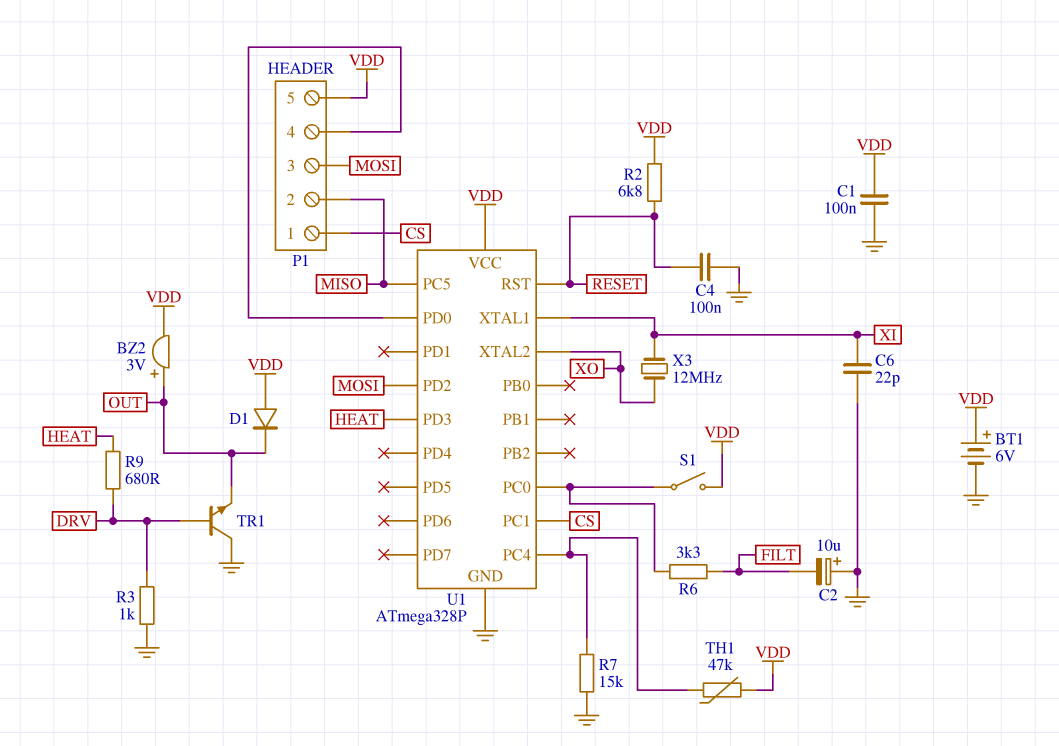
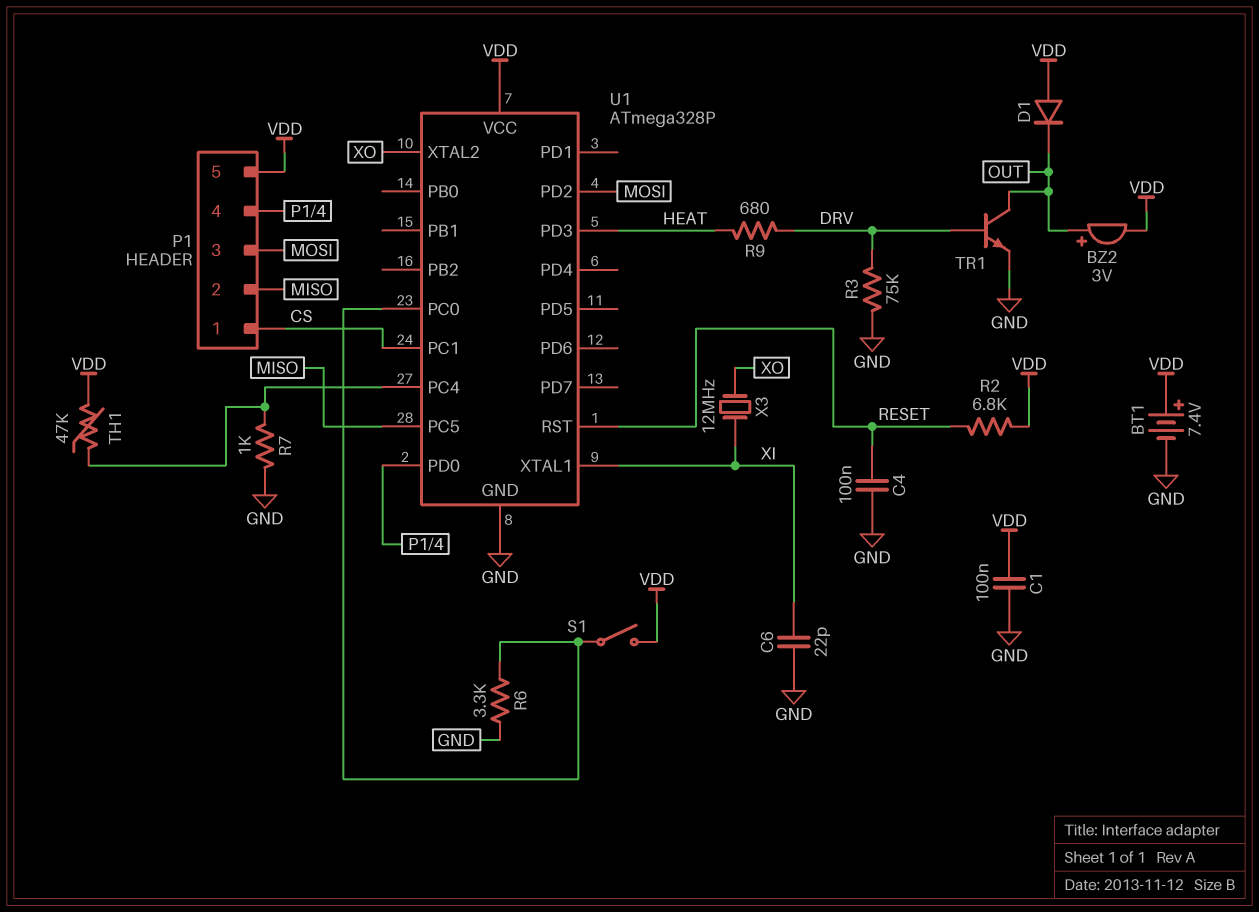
BT1: 6V (plus VDD, minus GND) -> 7.4V (plus VDD, minus GND)
C2: 10uF (plus GND, minus FILT) -> none
R3: 1k (DRV, GND) -> 75k (DRV, GND)
R6: 3.3k (FILT, U1/PC0) -> 3.3k (GND, U1/PC0)
R7: 15k (GND, U1/PC4) -> 1k (GND, U1/PC4)
TR1: NPN (B DRV, C GND, E OUT) -> NPN (B DRV, C OUT, E GND)

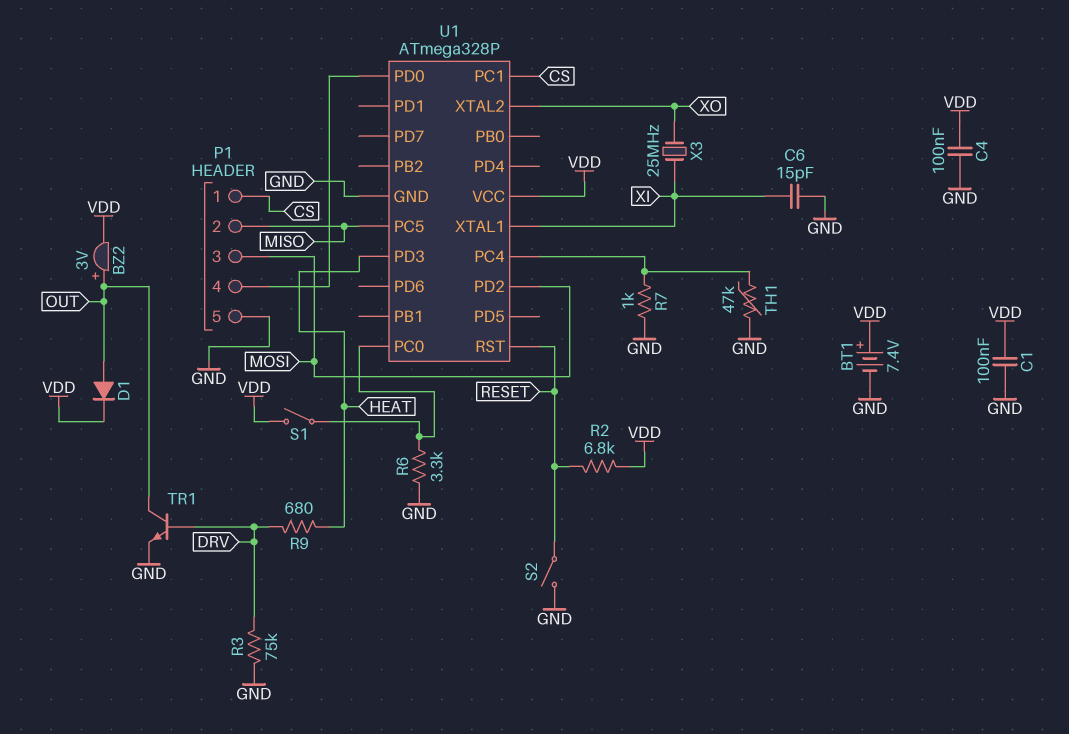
C4: 100nF (GND, RESET) -> 100nF (GND, VDD)
C6: 22pF (GND, XI) -> 15pF (GND, XI)
D1: diode (A VDD, K OUT) -> diode (A OUT, K VDD)
P1 pin 5: VDD -> GND
S2: none -> switch (GND, RESET)
TH1: 47k (U1/PC4, VDD) -> 47k (GND, U1/PC4)
X3: 12MHz (XI, XO) -> 25MHz (XI, XO)

